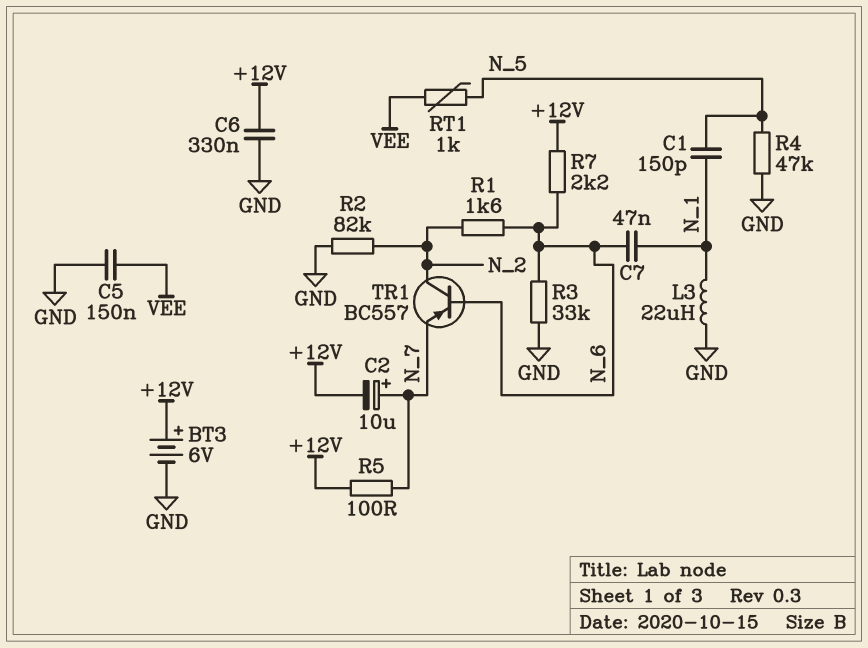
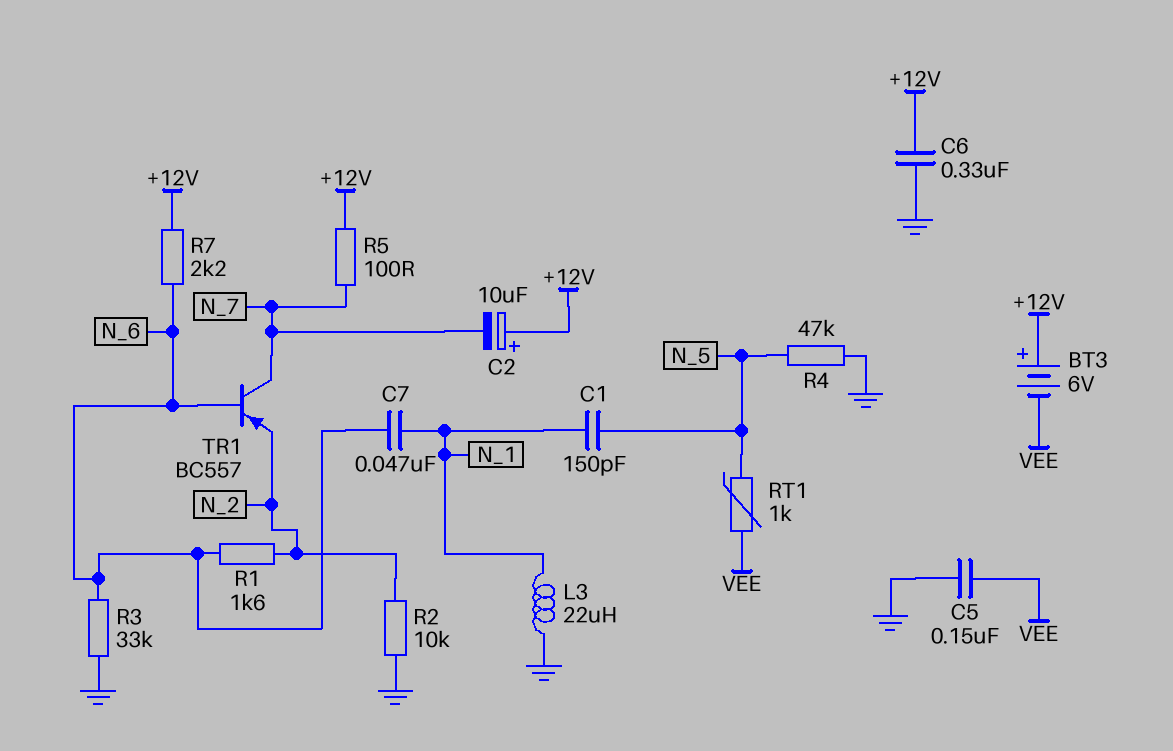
BT3: 6V (plus +12V, minus GND) -> 6V (plus +12V, minus VEE)
C2: 10uF (plus N_7, minus +12V) -> 10uF (plus +12V, minus N_7)
R2: 82k (GND, N_2) -> 10k (GND, N_2)
TR1: PNP BC557 (B N_6, C N_2, E N_7) -> PNP BC557 (B N_6, C N_7, E N_2)

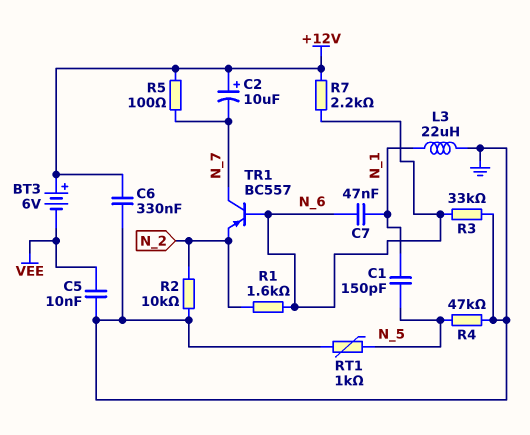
C5: 150nF (GND, VEE) -> 10nF (GND, VEE)
RT1: 1k (N_5, VEE) -> 1k (GND, N_5)

